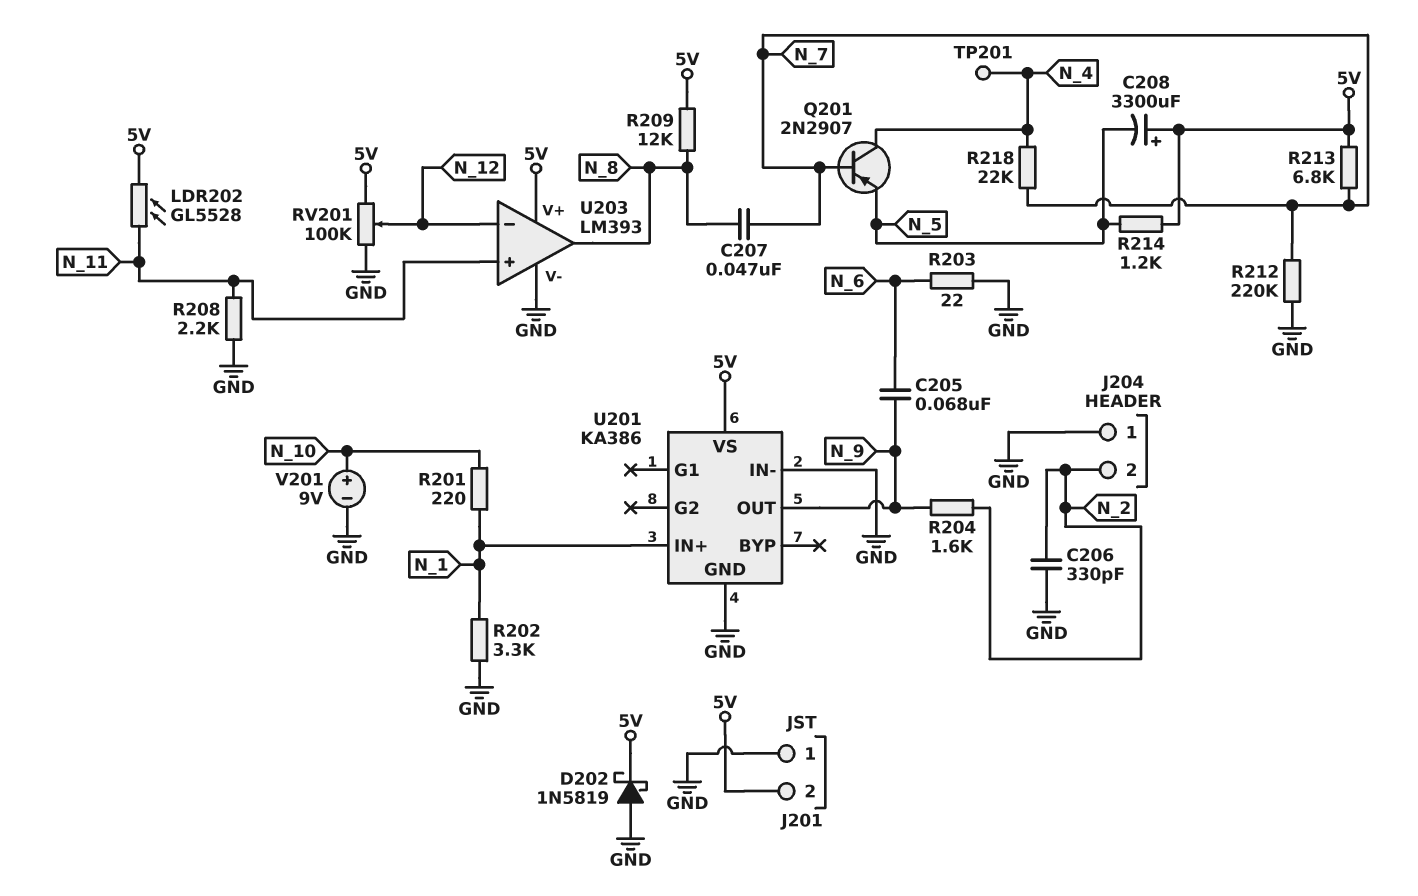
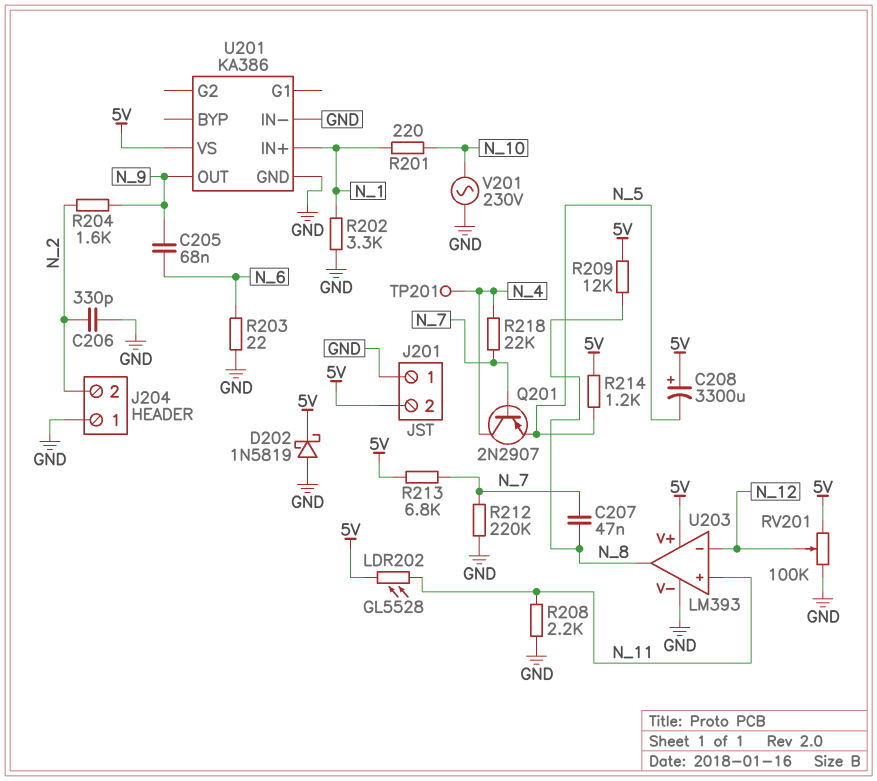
V201: 9V (plus N_10, minus GND) -> AC 230V (GND, N_10)

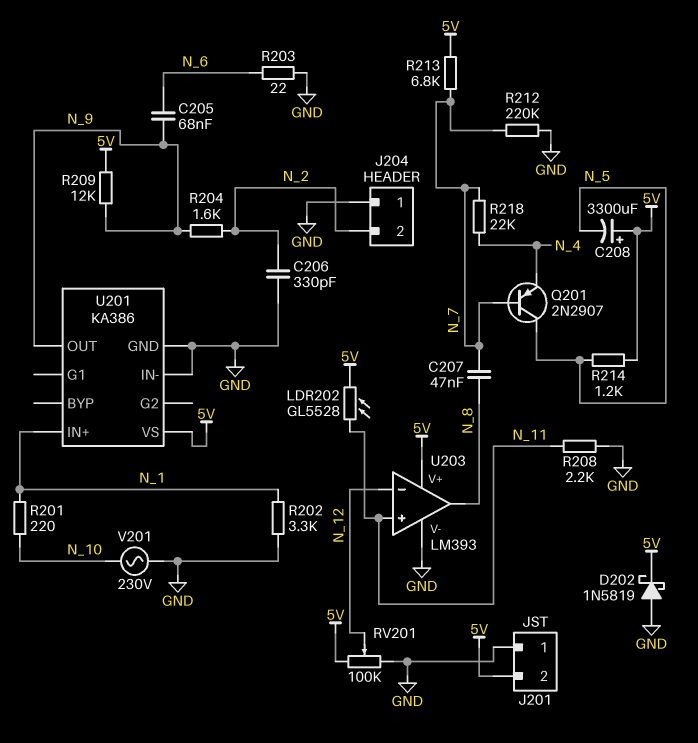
Q201: PNP 2N2907 (B N_7, C N_4, E N_5) -> PNP 2N2907 (B N_7, C N_5, E N_4)
R209: 12k (5V, N_8) -> 12k (5V, N_9)
TP201: test point (N_4) -> none

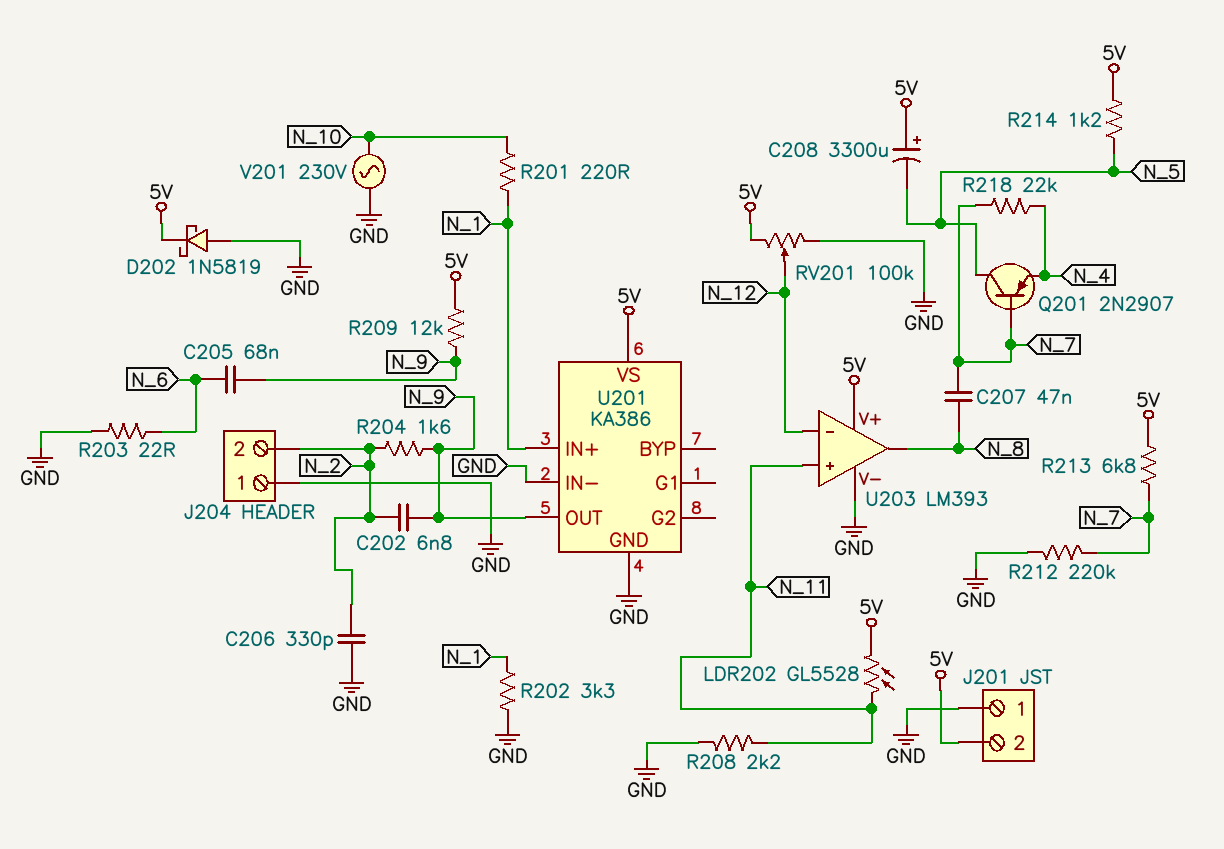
C202: none -> 6.8nF (N_2, N_9)

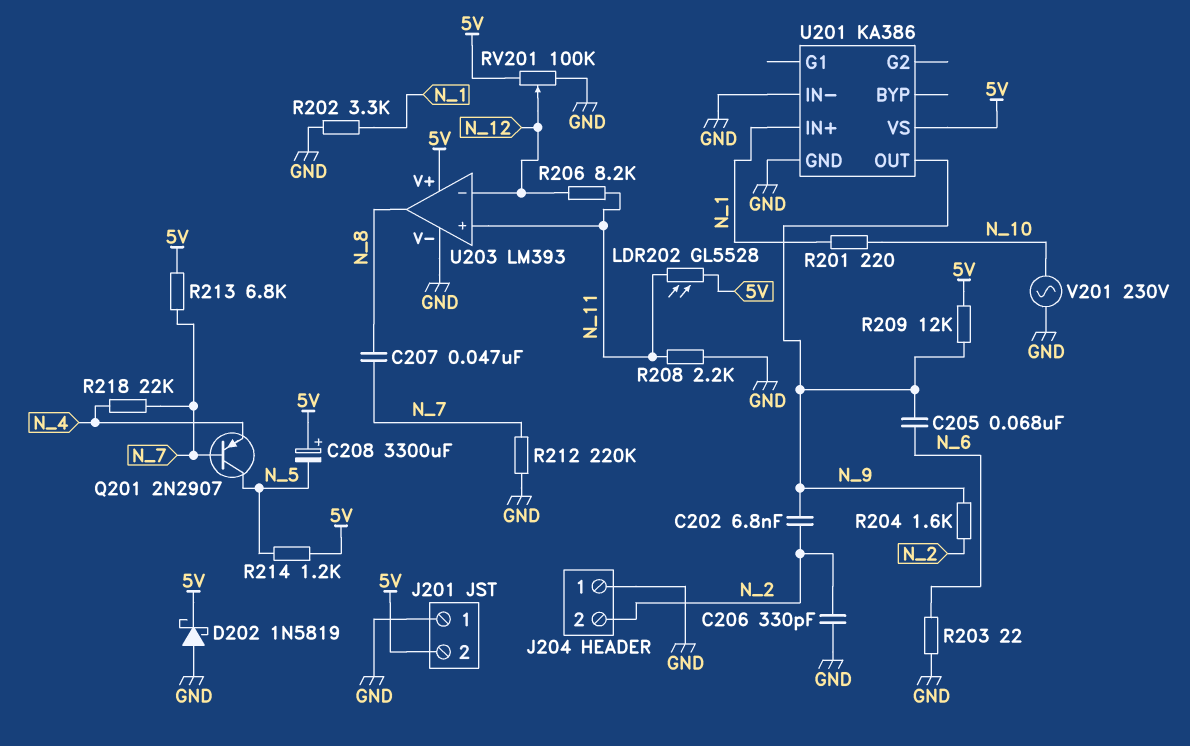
R206: none -> 8.2k (N_11, N_12)

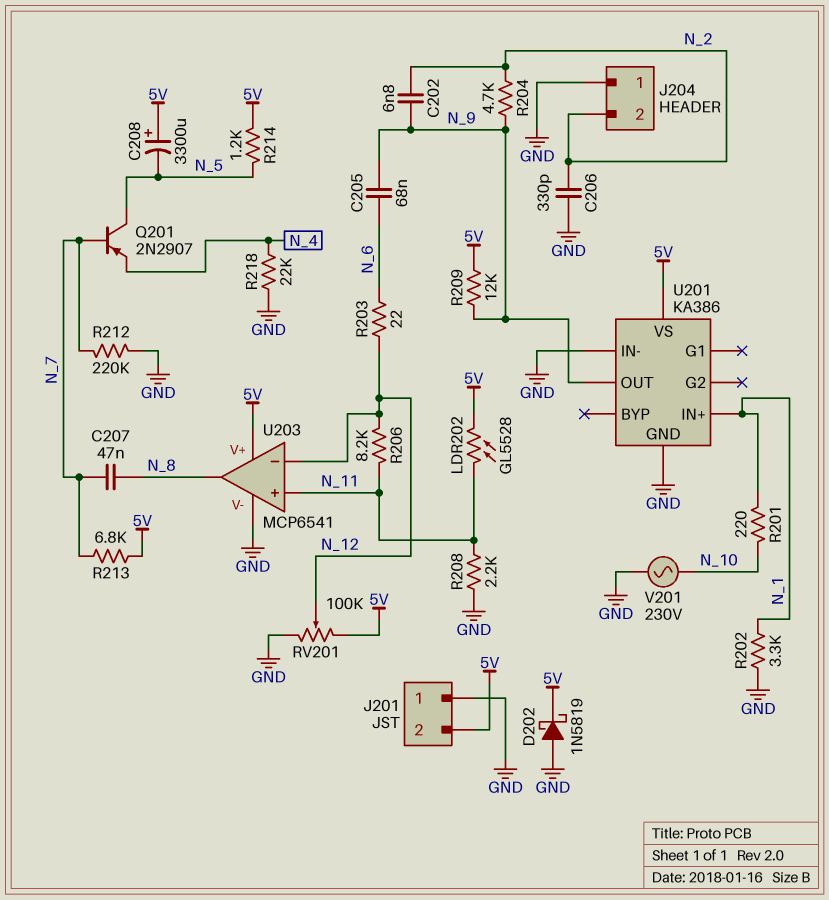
R203: 22 (GND, N_6) -> 22 (N_6, N_12)
R204: 1.6k (N_2, N_9) -> 4.7k (N_2, N_9)
R218: 22k (N_4, N_7) -> 22k (GND, N_4)
U203: LM393 -> MCP6541

